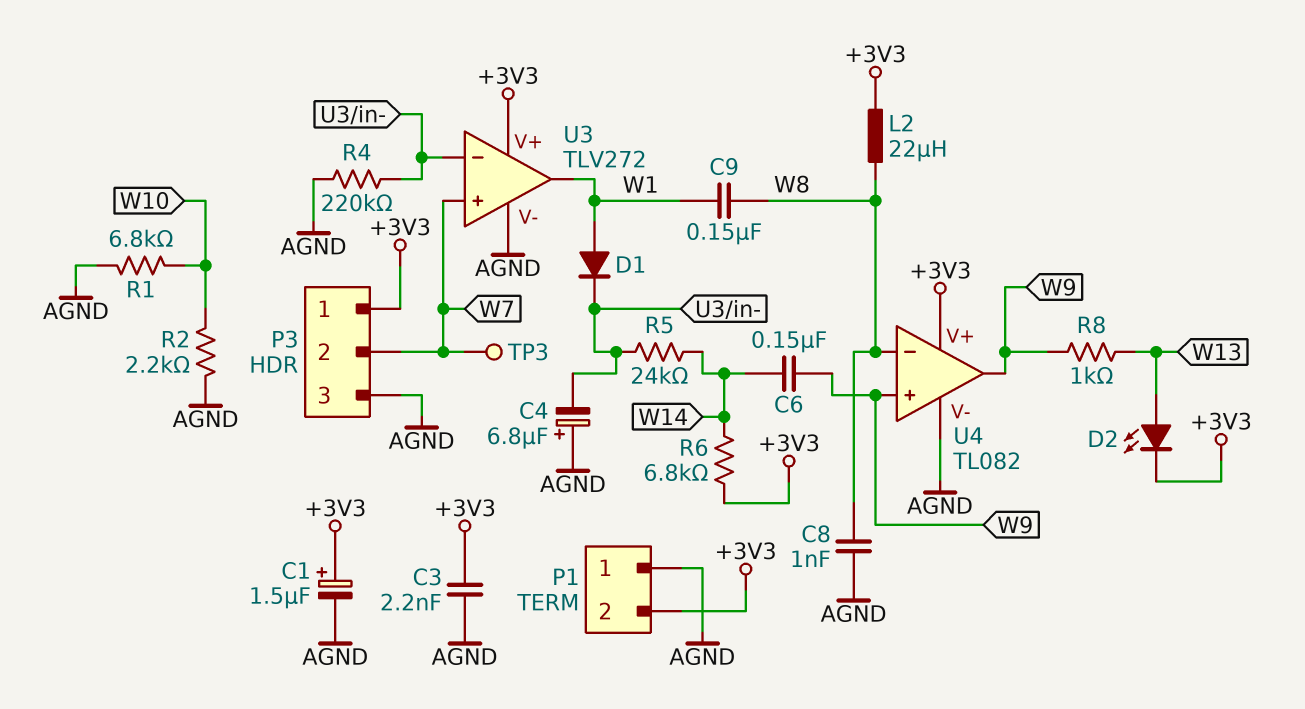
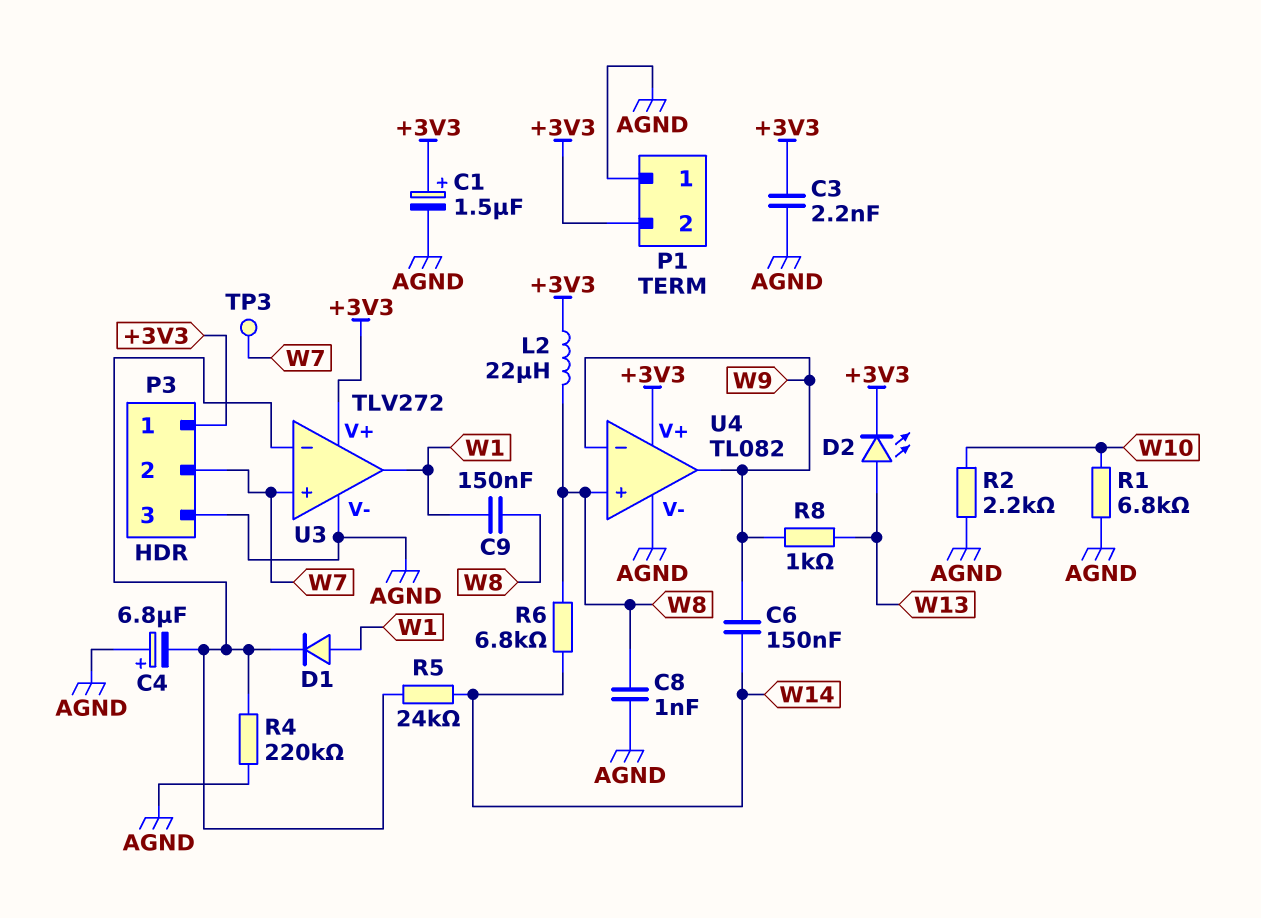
R6: 6.8k (+3V3, W14) -> 6.8k (W8, W14)
U4 pin in+: W9 -> W8
U4 pin in-: W8 -> W9

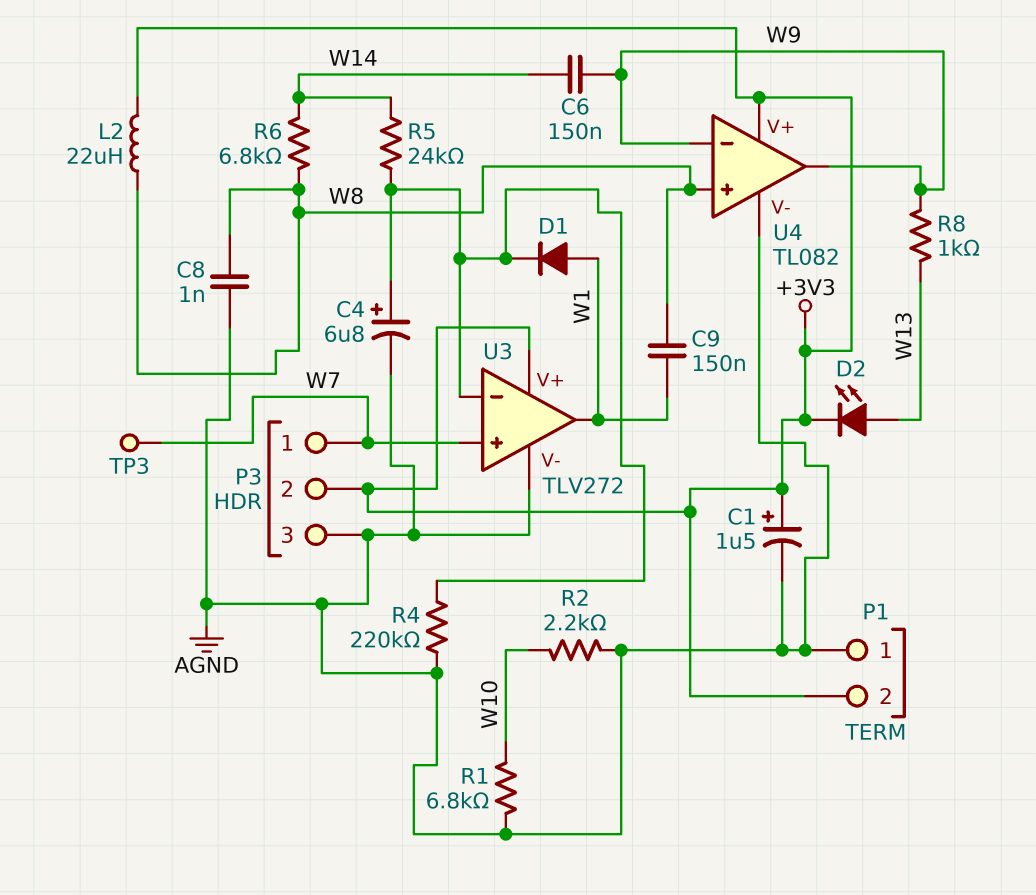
C3: 2.2nF (+3V3, AGND) -> none
C4: 6.8uF (plus AGND, minus U3/in-) -> 6.8uF (plus U3/in-, minus AGND)
P3 pin 1: +3V3 -> W7
P3 pin 2: W7 -> +3V3

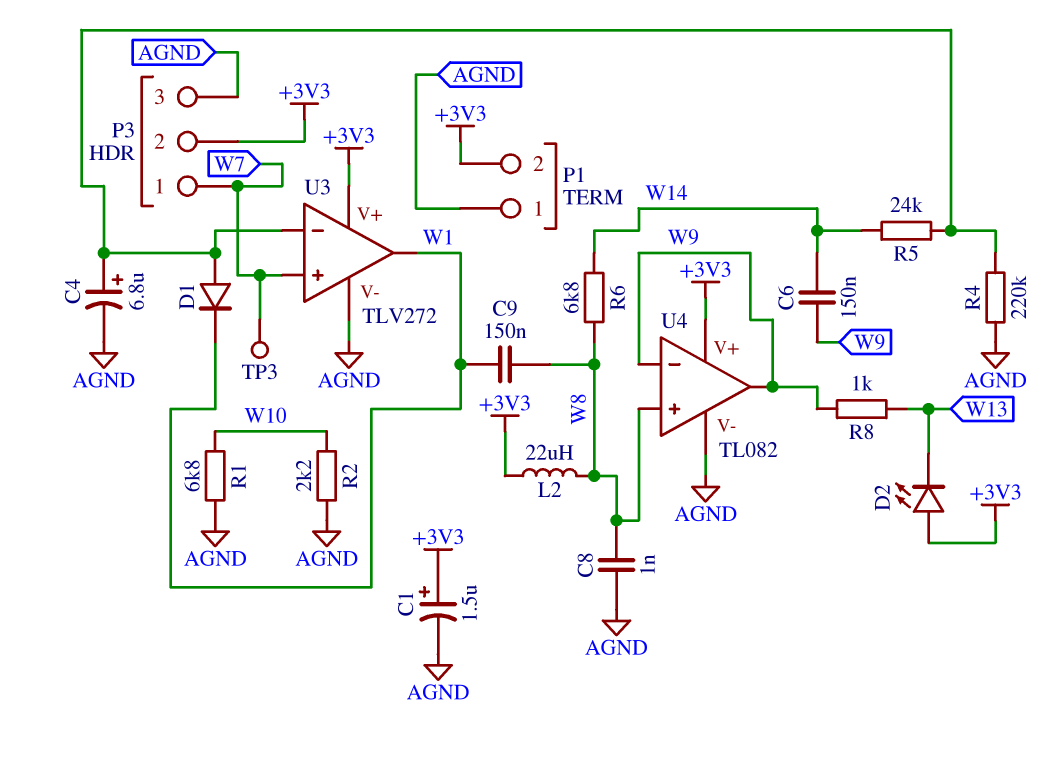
D1: diode (A W1, K U3/in-) -> diode (A U3/in-, K W1)
D2: LED (A W13, K +3V3) -> LED (A +3V3, K W13)

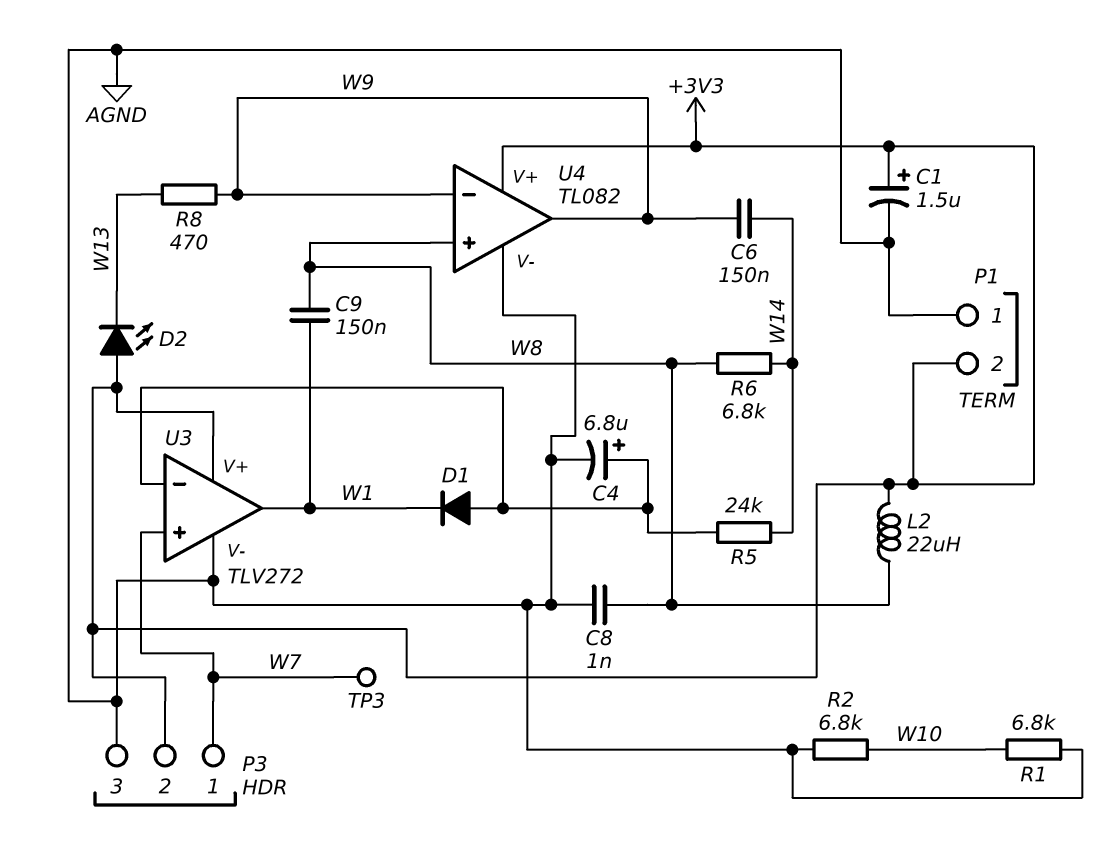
R2: 2.2k (AGND, W10) -> 6.8k (AGND, W10)
R4: 220k (AGND, U3/in-) -> none
R8: 1k (W9, W13) -> 470 (W9, W13)

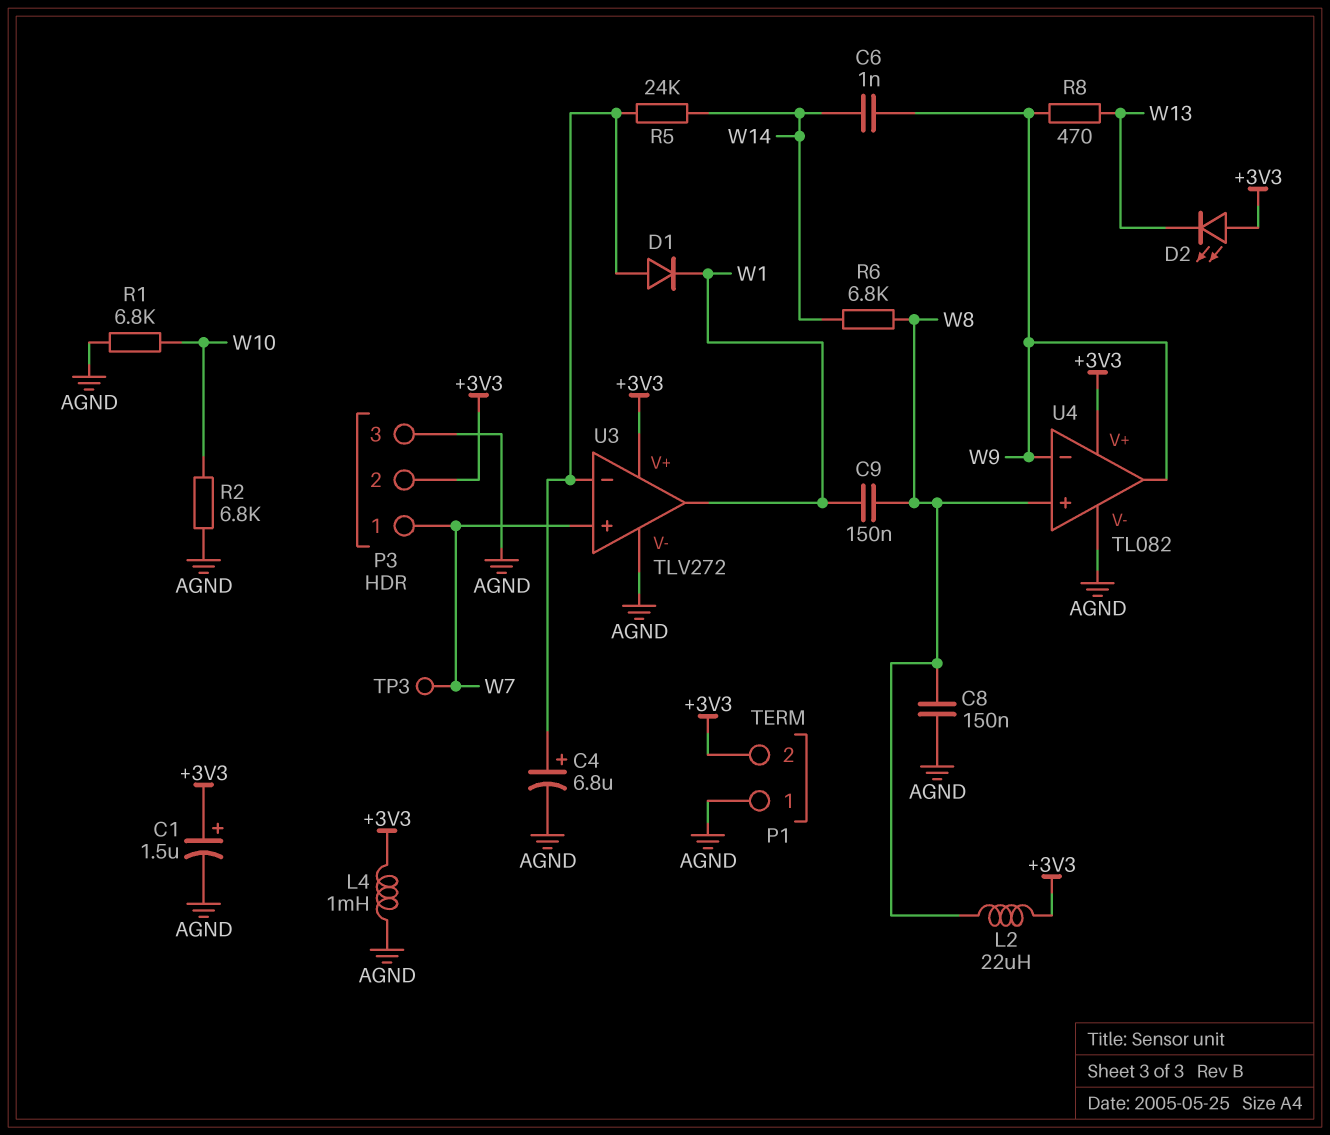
C6: 150nF (W9, W14) -> 1nF (W9, W14)
C8: 1nF (AGND, W8) -> 150nF (AGND, W8)
L4: none -> 1mH (+3V3, AGND)

